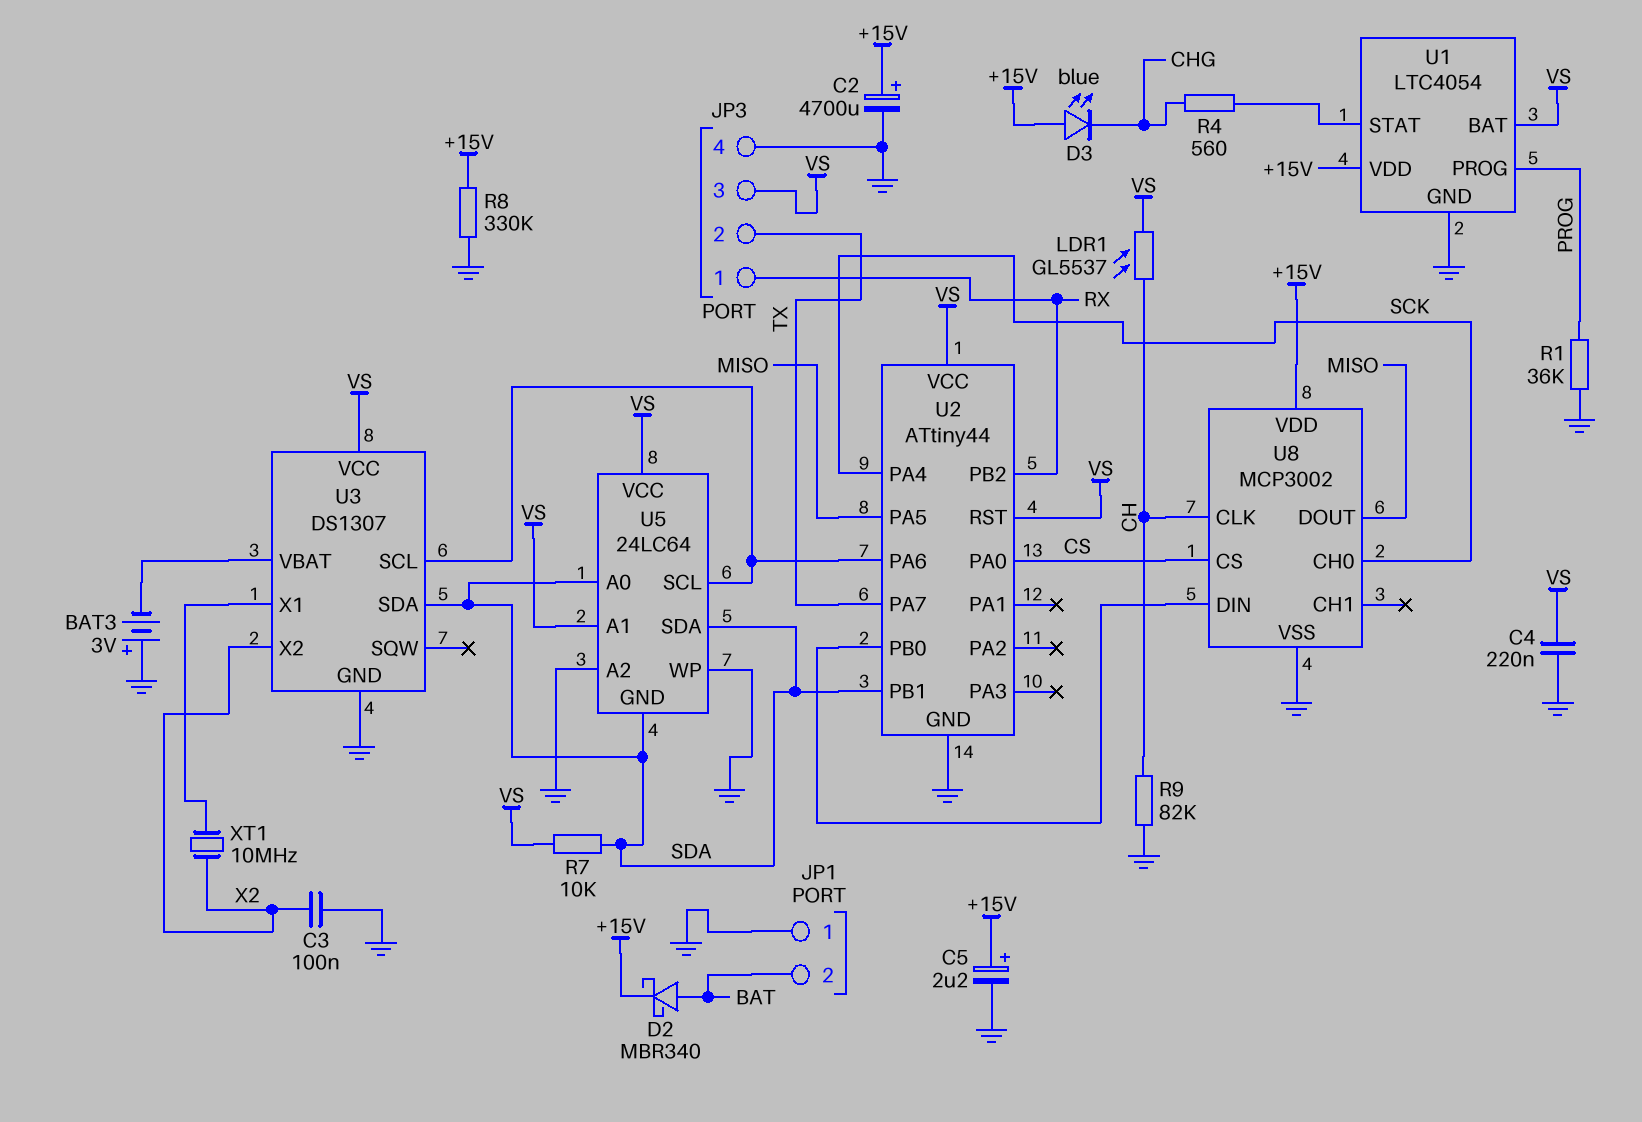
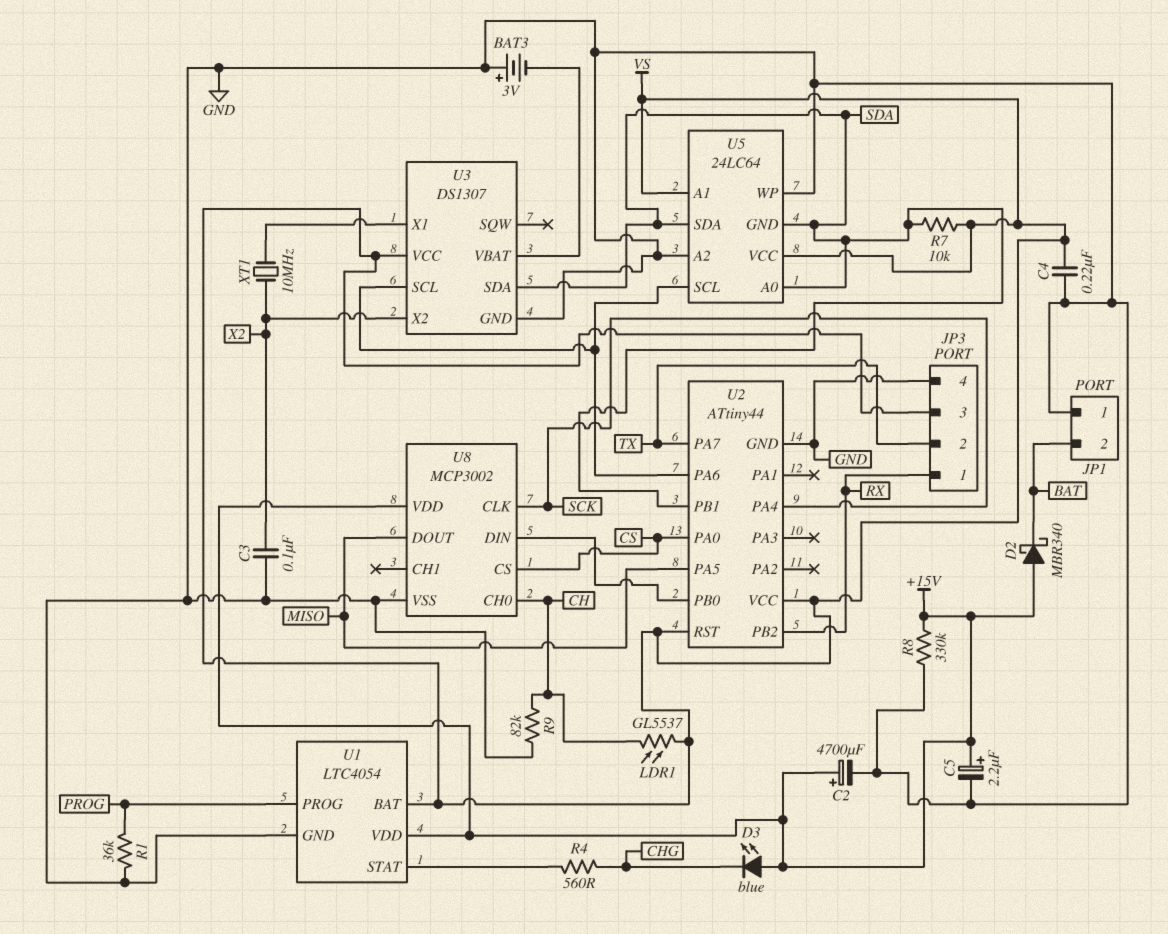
D2: schottky MBR340 (A BAT, K +15V) -> schottky MBR340 (A +15V, K BAT)
U8 pin CH0: SCK -> CH
U8 pin CLK: CH -> SCK

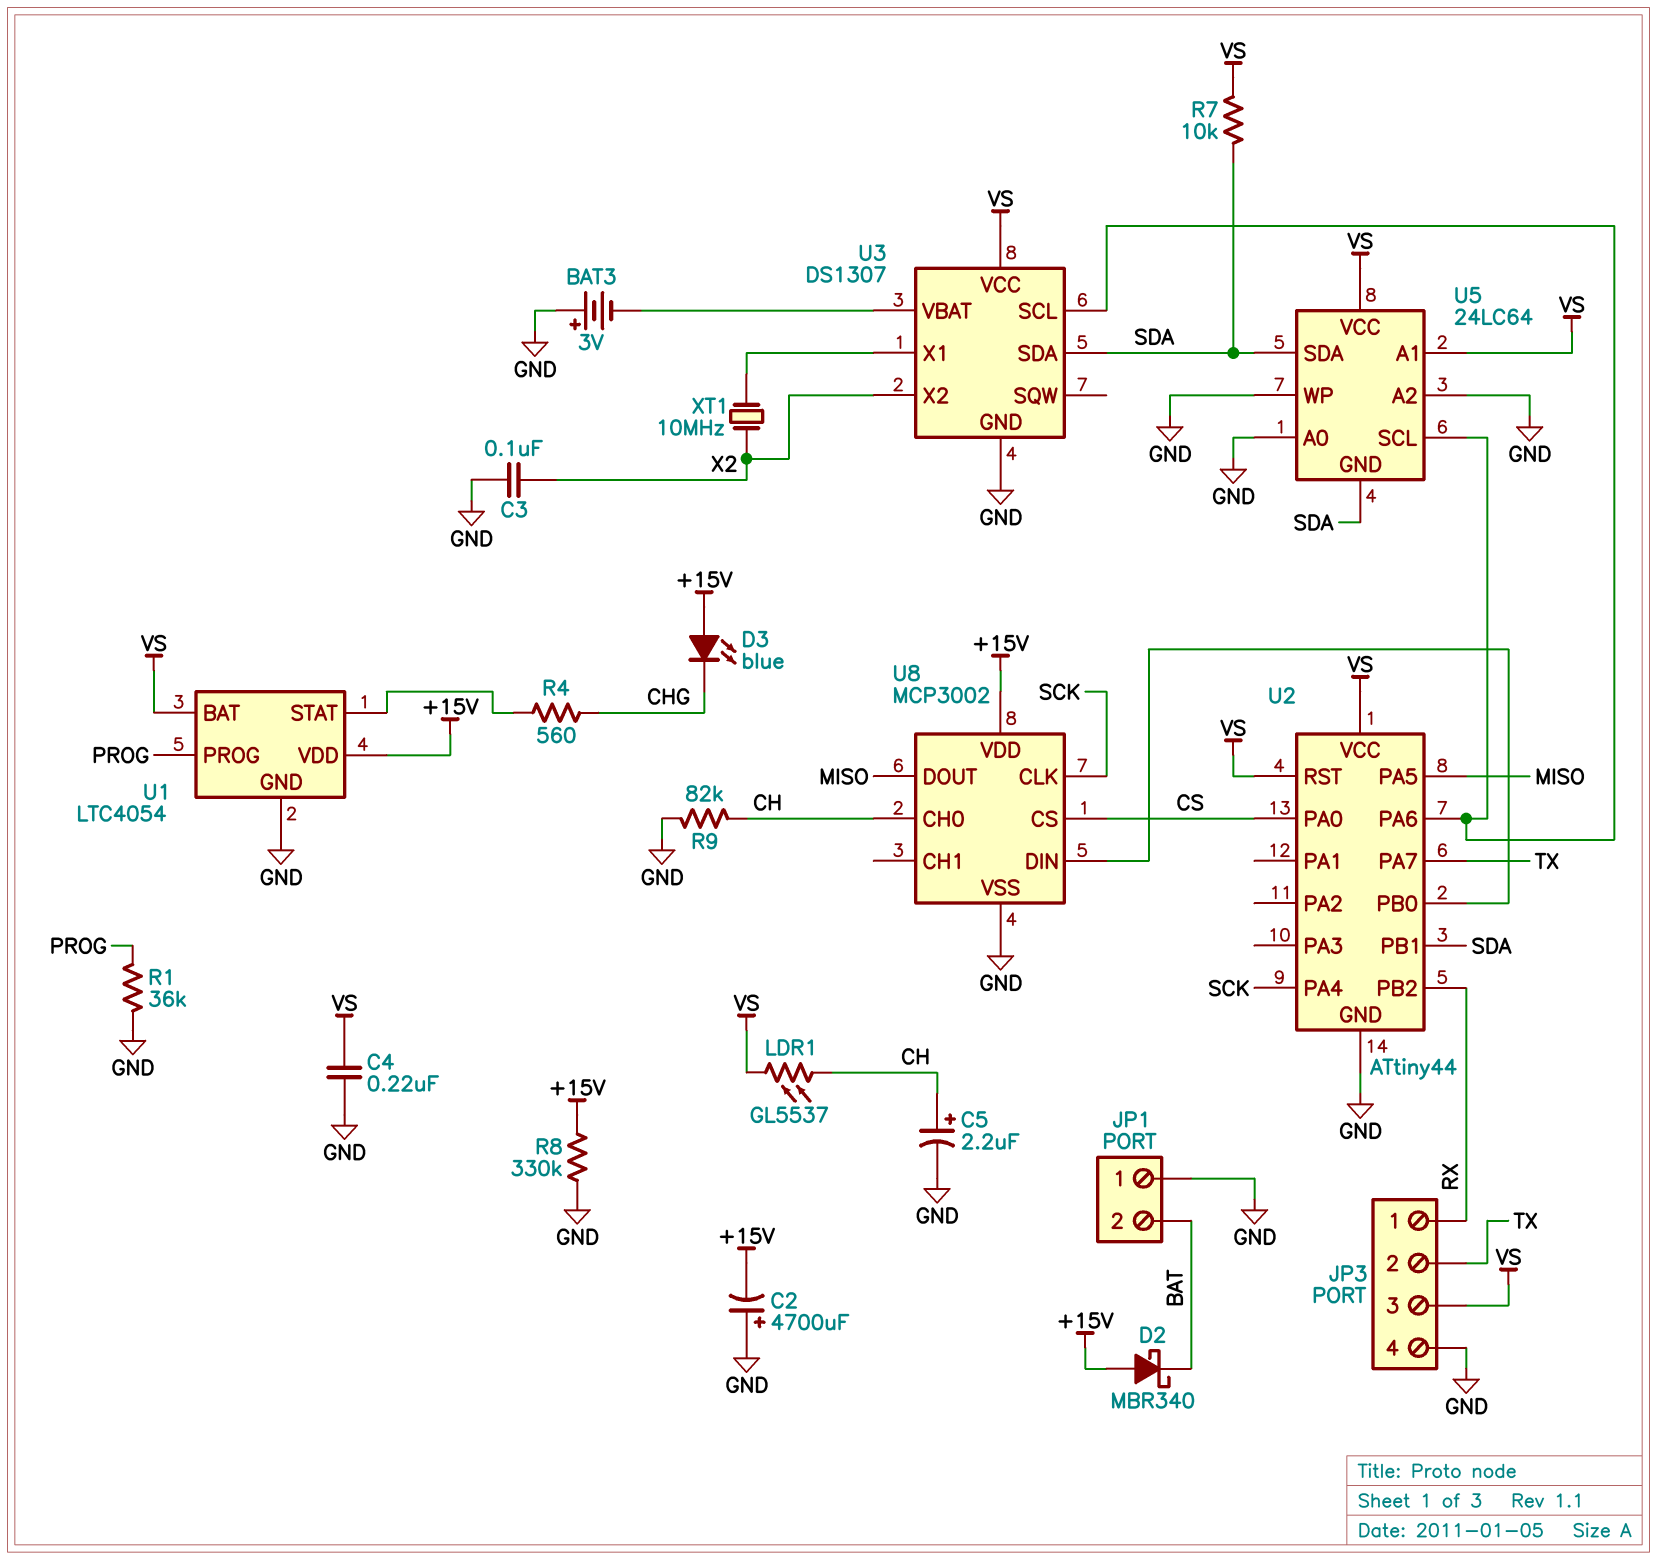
C2: 4700uF (plus +15V, minus GND) -> 4700uF (plus GND, minus +15V)
C5: 2.2uF (plus +15V, minus GND) -> 2.2uF (plus CH, minus GND)
U5 pin A0: SDA -> GND

